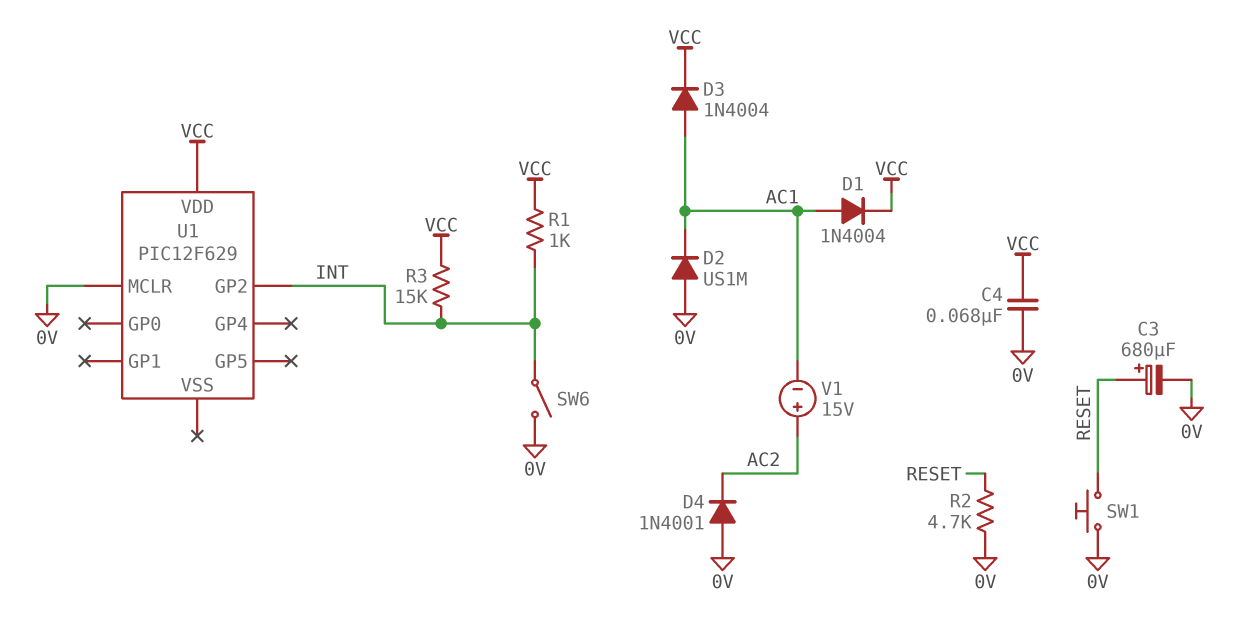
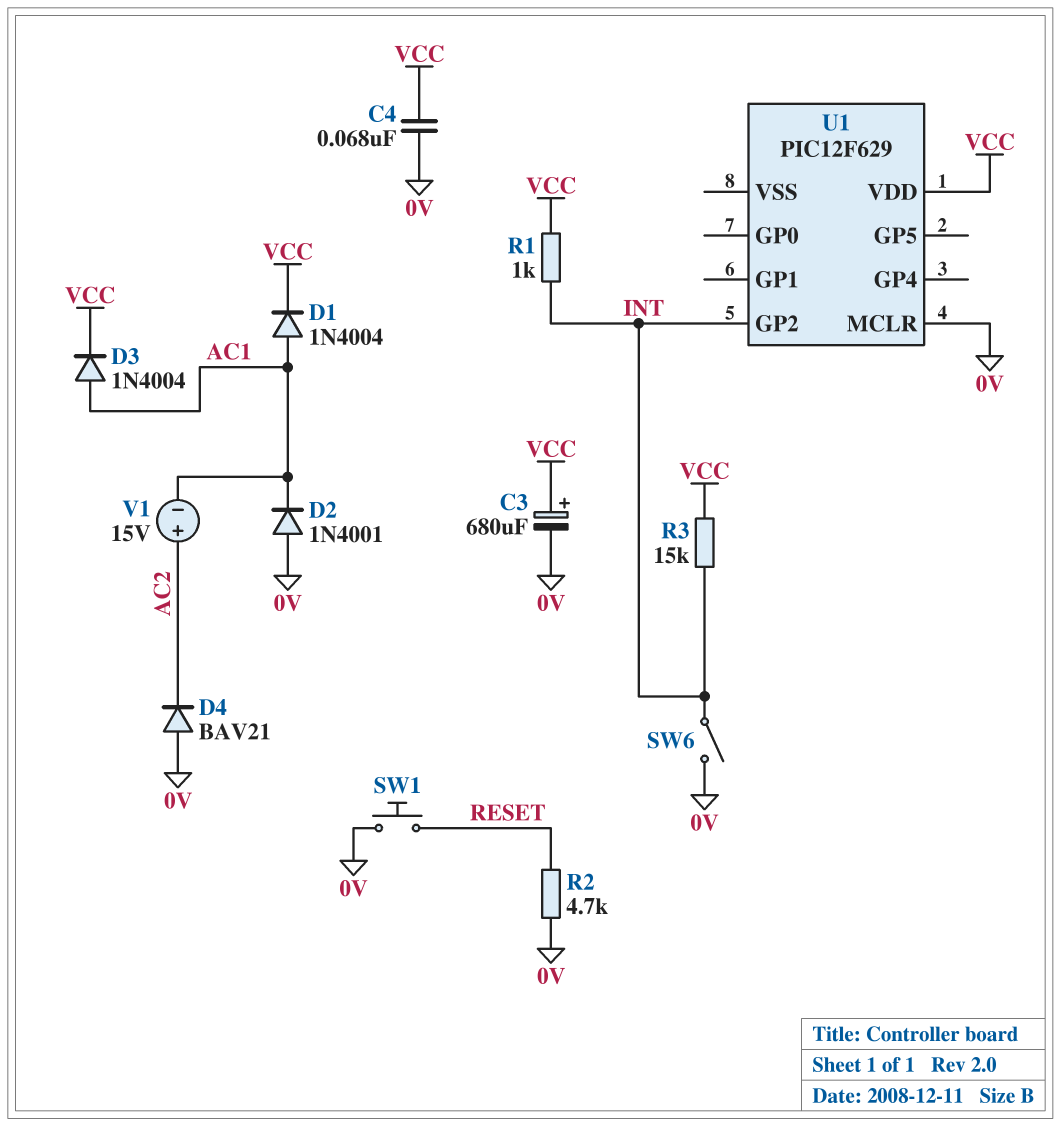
C3: 680uF (plus RESET, minus 0V) -> 680uF (plus VCC, minus 0V)
D2: diode US1M (A 0V, K AC1) -> diode 1N4001 (A 0V, K AC1)
D4: diode 1N4001 (A 0V, K AC2) -> diode BAV21 (A 0V, K AC2)

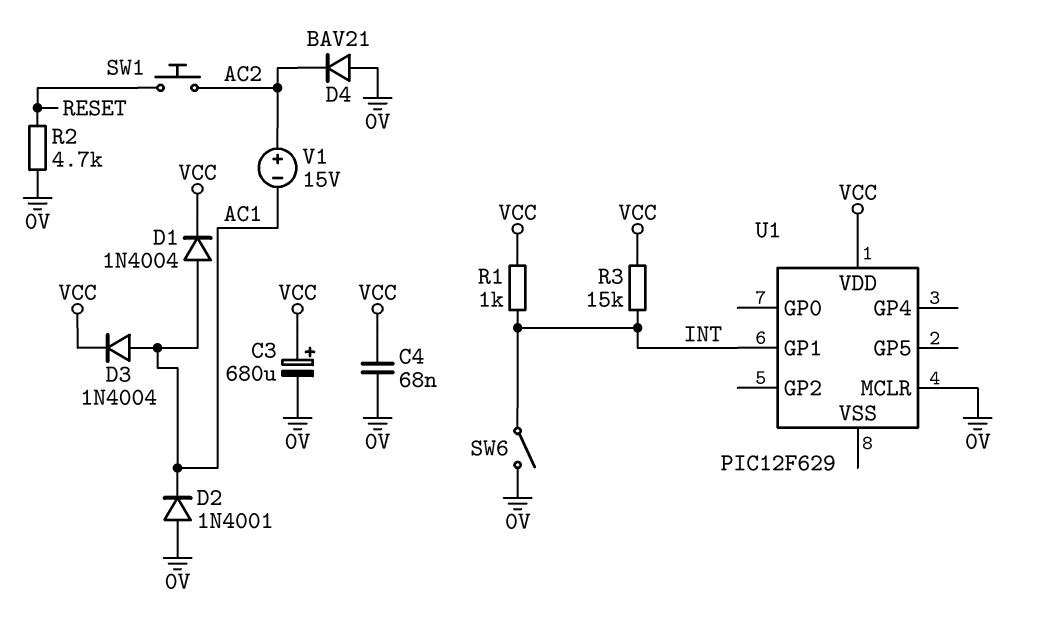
SW1: button (0V, RESET) -> button (AC2, RESET)
U1 pin GP1: none -> INT
U1 pin GP2: INT -> none

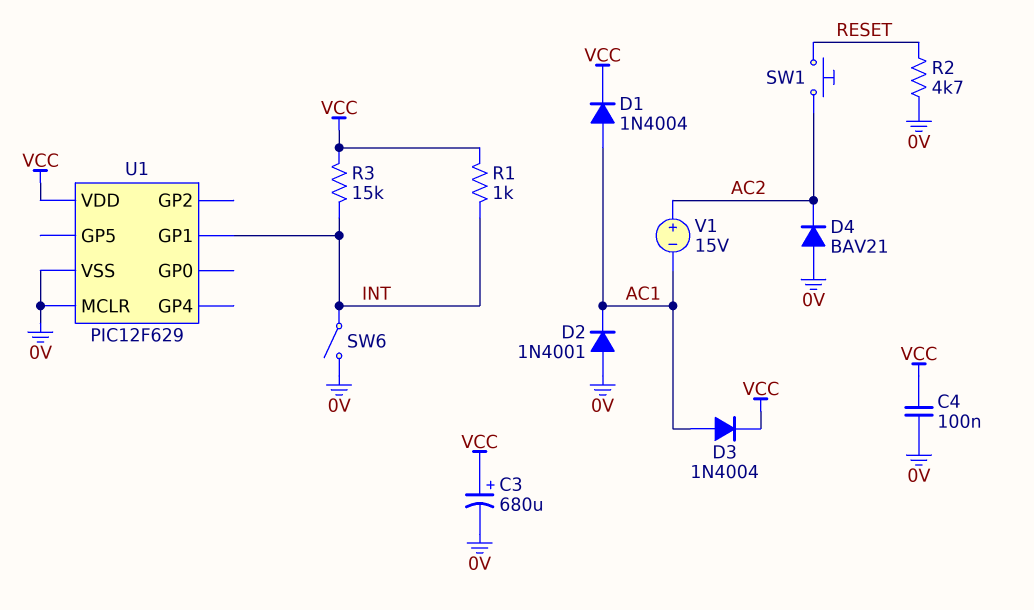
C4: 68nF (0V, VCC) -> 100nF (0V, VCC)
U1 pin VSS: none -> 0V

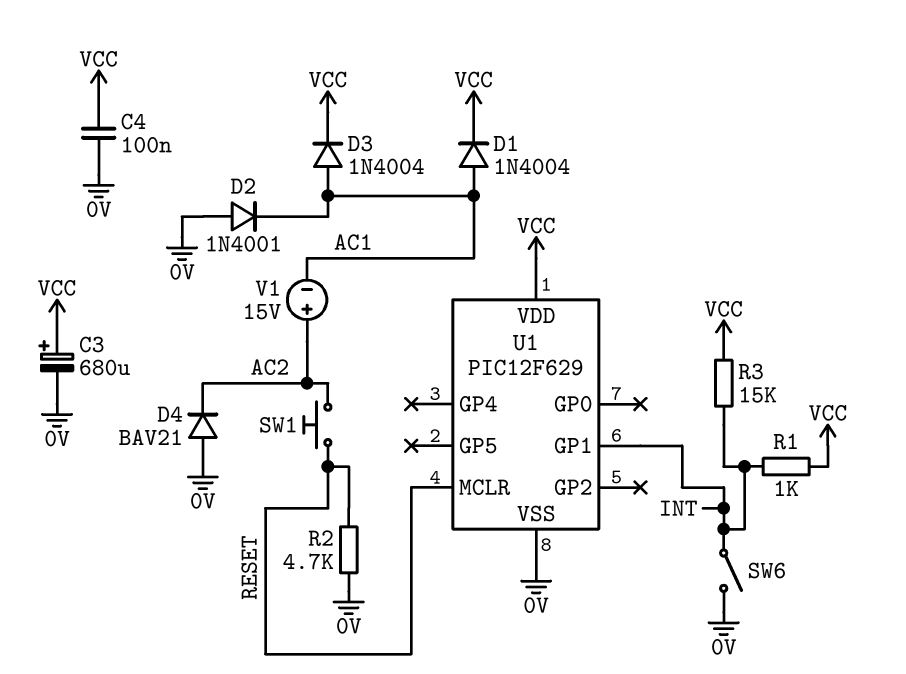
U1 pin MCLR: 0V -> RESET

